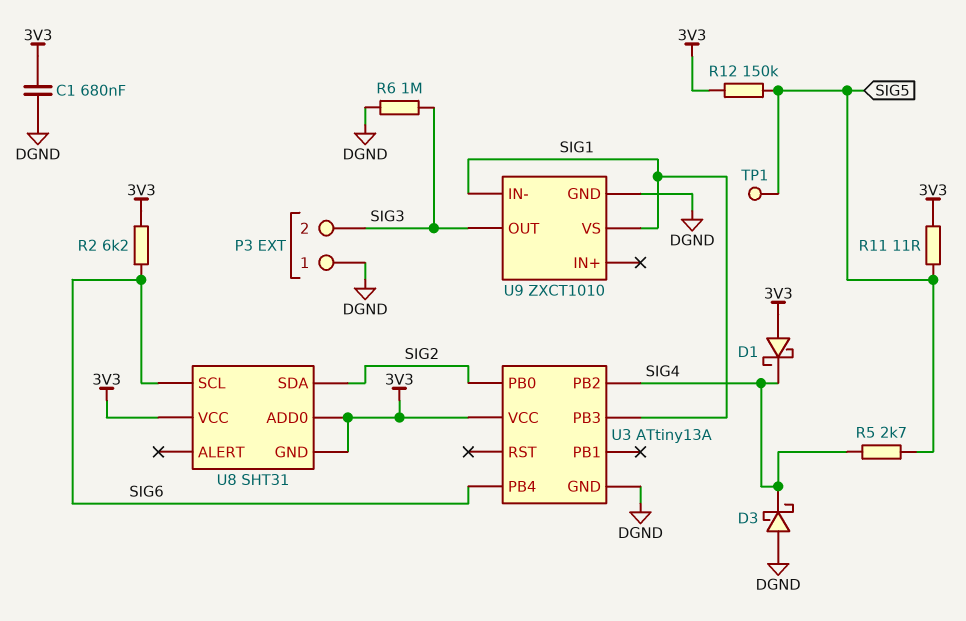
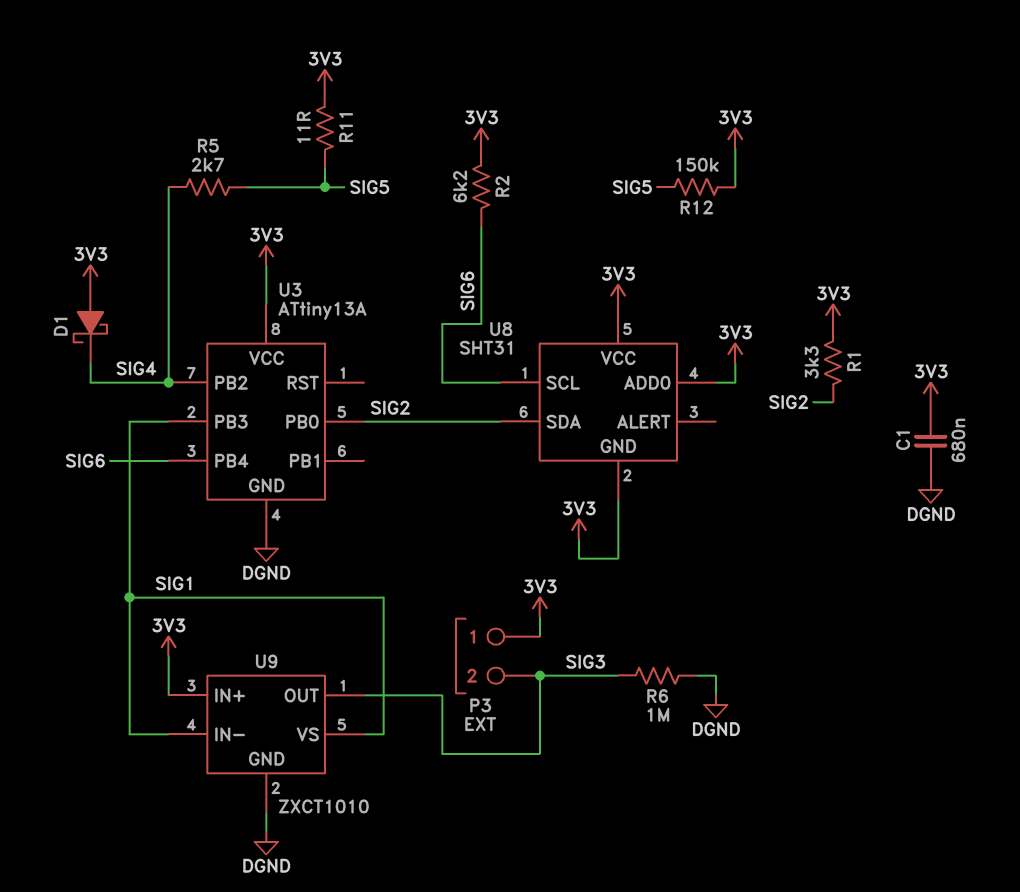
D3: schottky (A DGND, K SIG4) -> none
P3 pin 1: DGND -> 3V3
R1: none -> 3.3k (3V3, SIG2)
TP1: test point (SIG5) -> none
U9 pin IN+: none -> 3V3

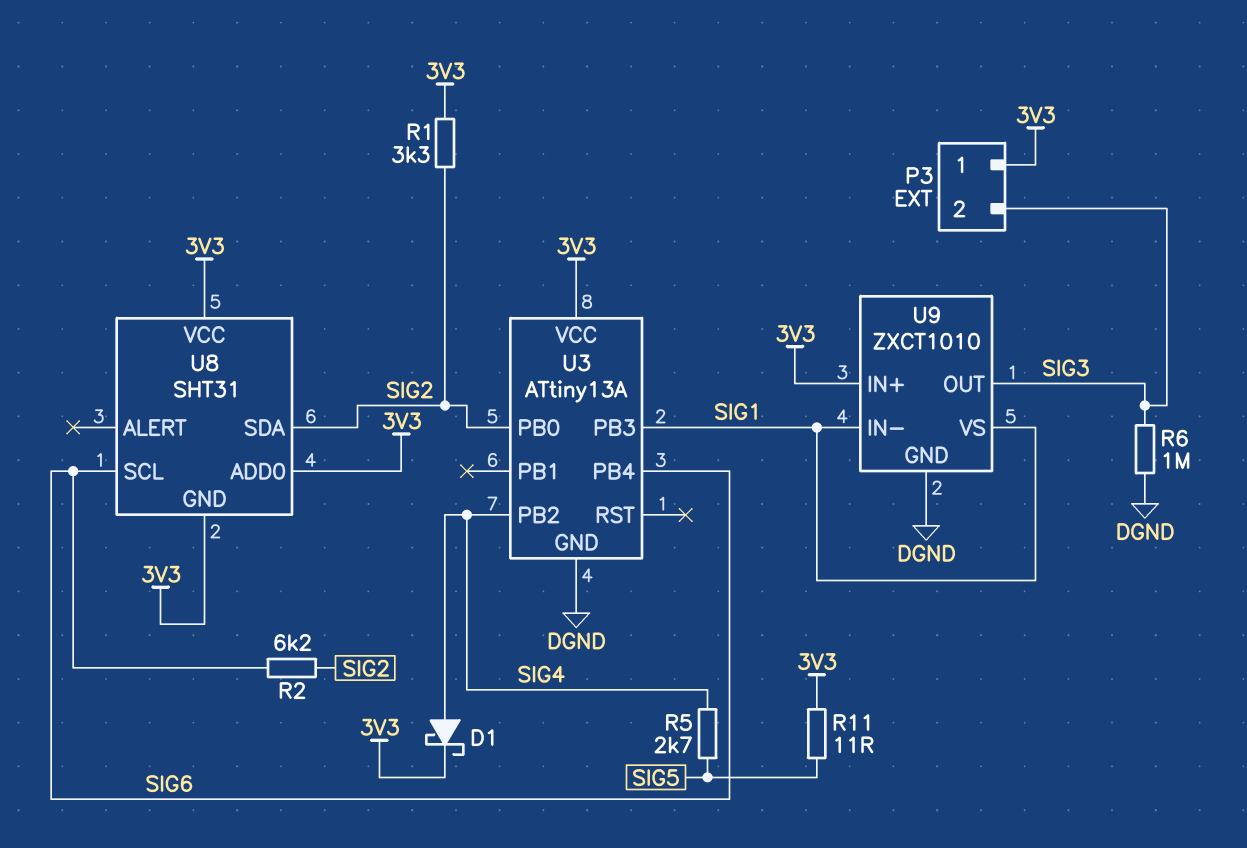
C1: 680nF (3V3, DGND) -> none
D1: schottky (A 3V3, K SIG4) -> schottky (A SIG4, K 3V3)
R2: 6.2k (3V3, SIG6) -> 6.2k (SIG2, SIG6)
R12: 150k (3V3, SIG5) -> none

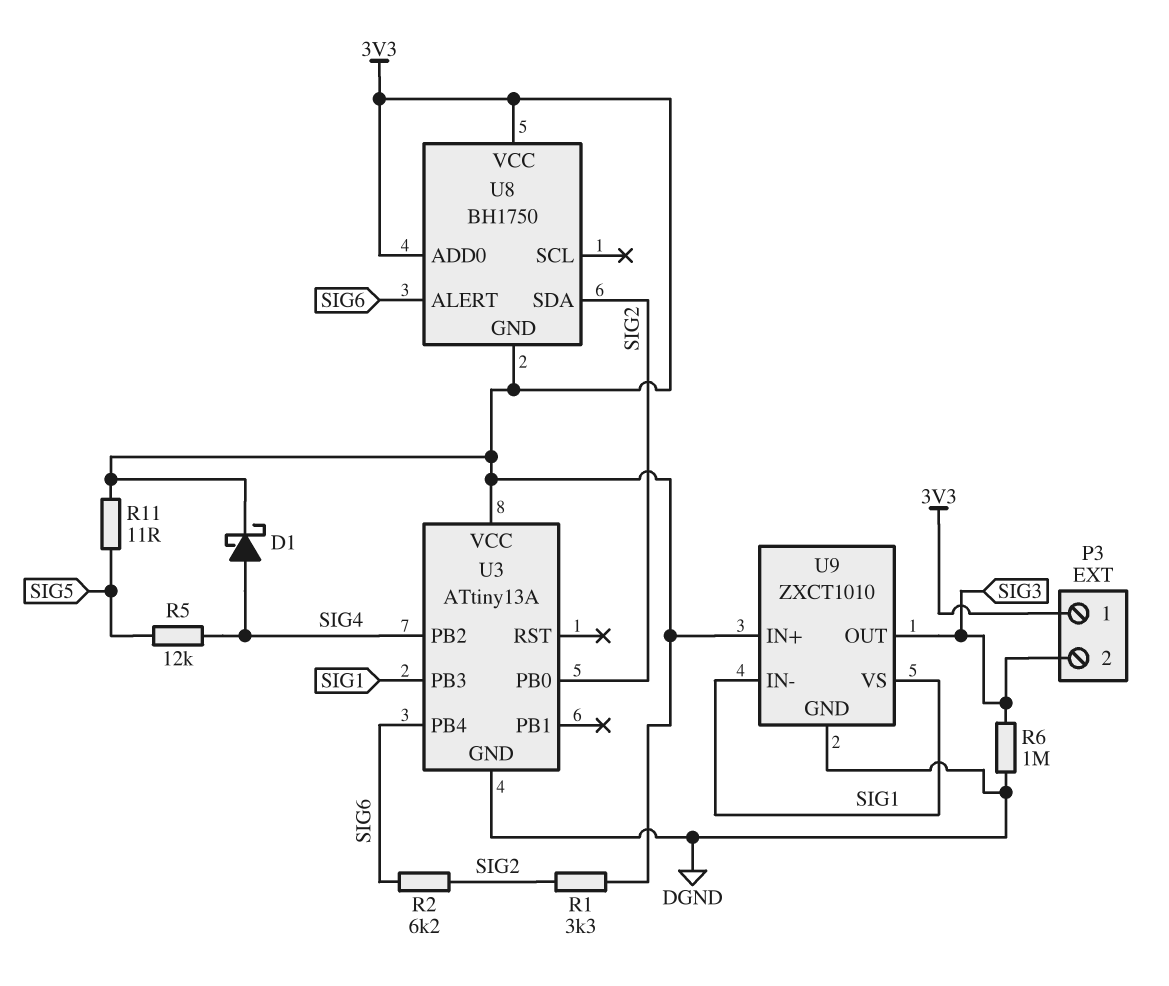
R5: 2.7k (SIG4, SIG5) -> 12k (SIG4, SIG5)
U8: SHT31 -> BH1750
U8 pin ALERT: none -> SIG6
U8 pin SCL: SIG6 -> none

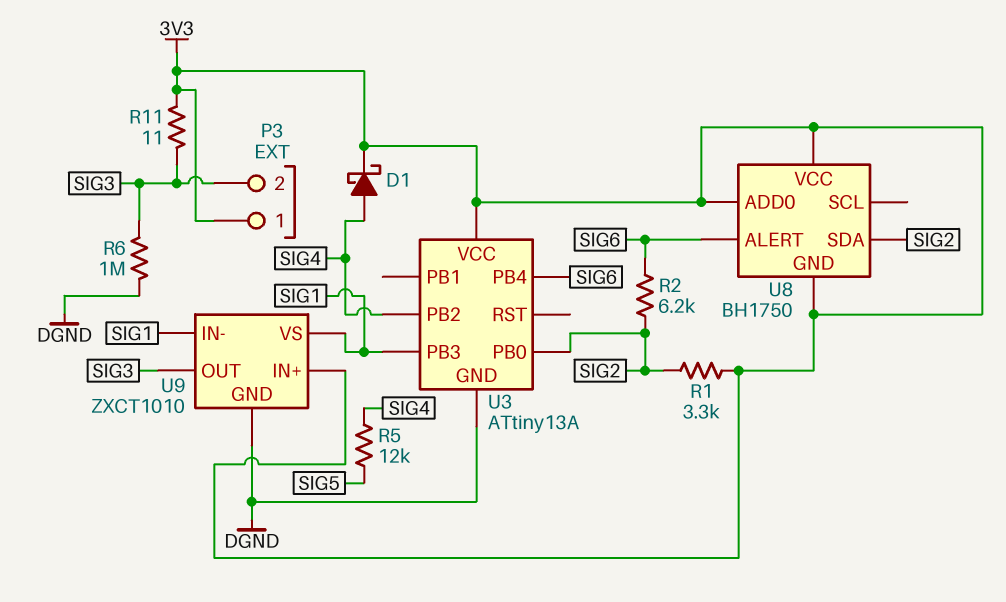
R11: 11 (3V3, SIG5) -> 11 (3V3, SIG3)

